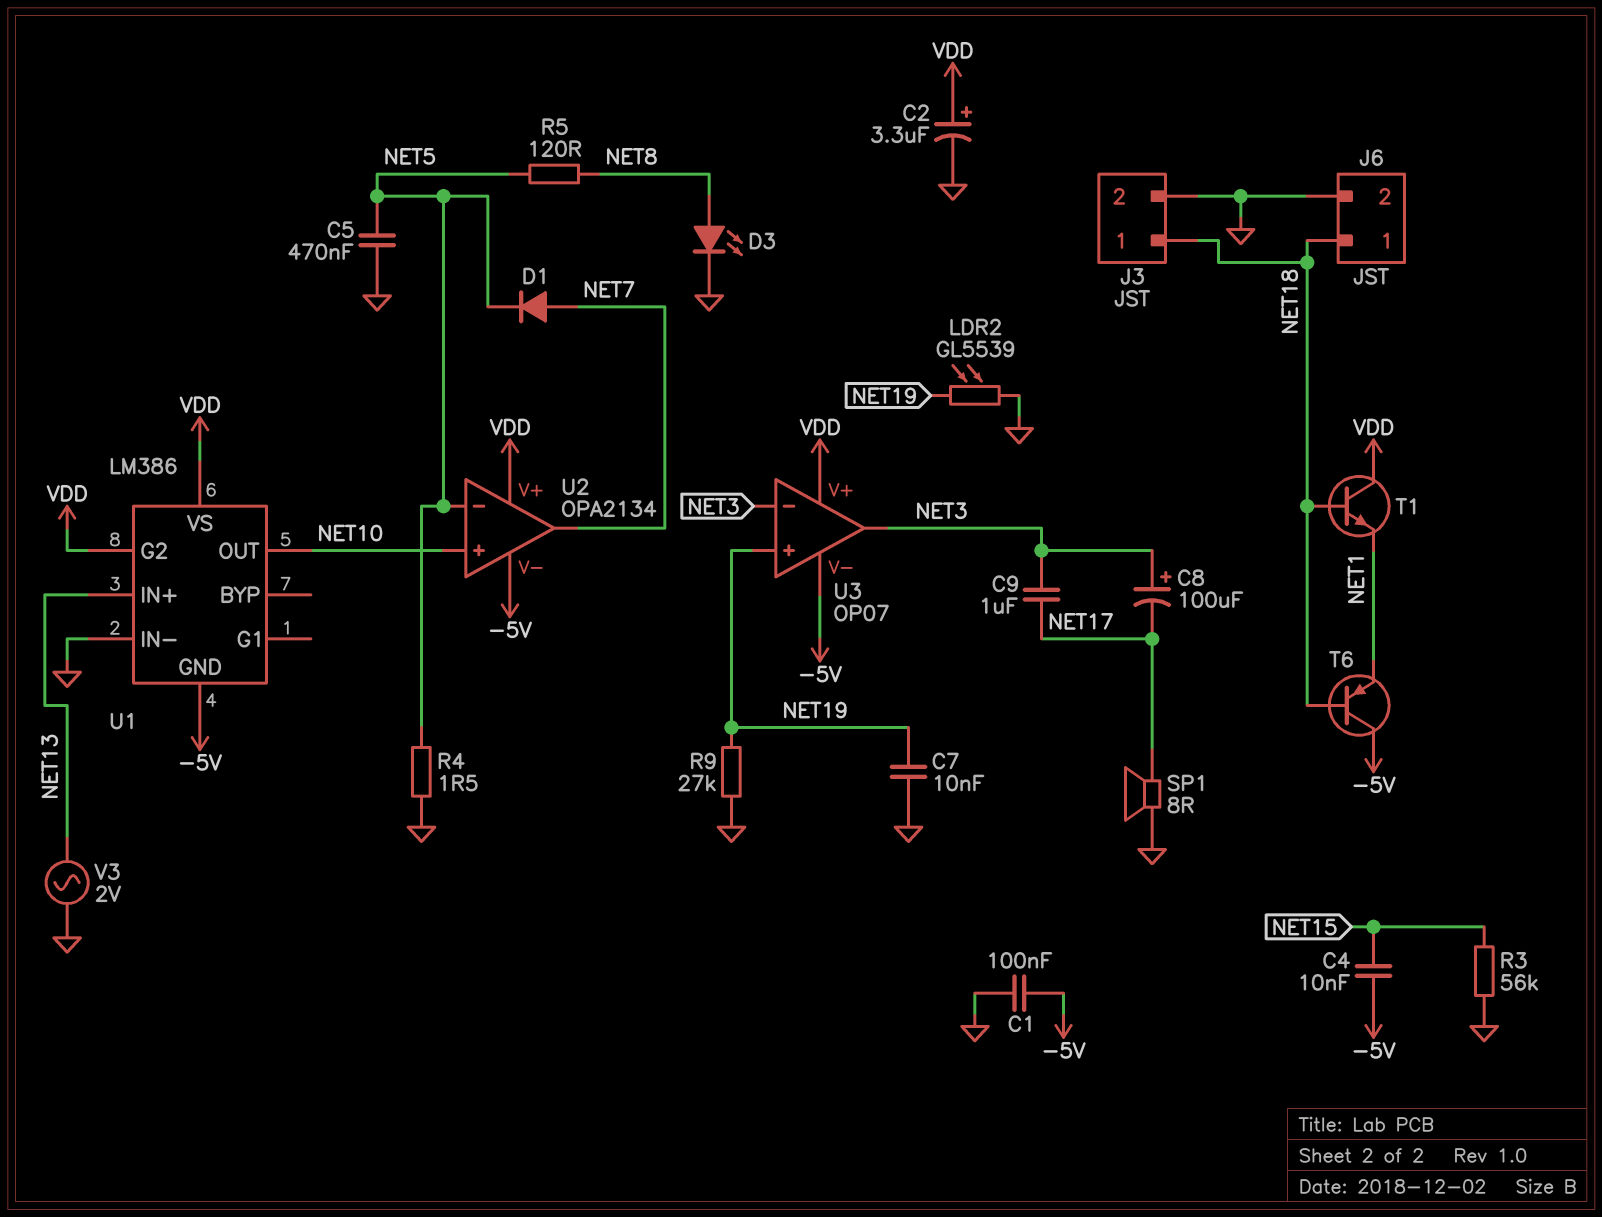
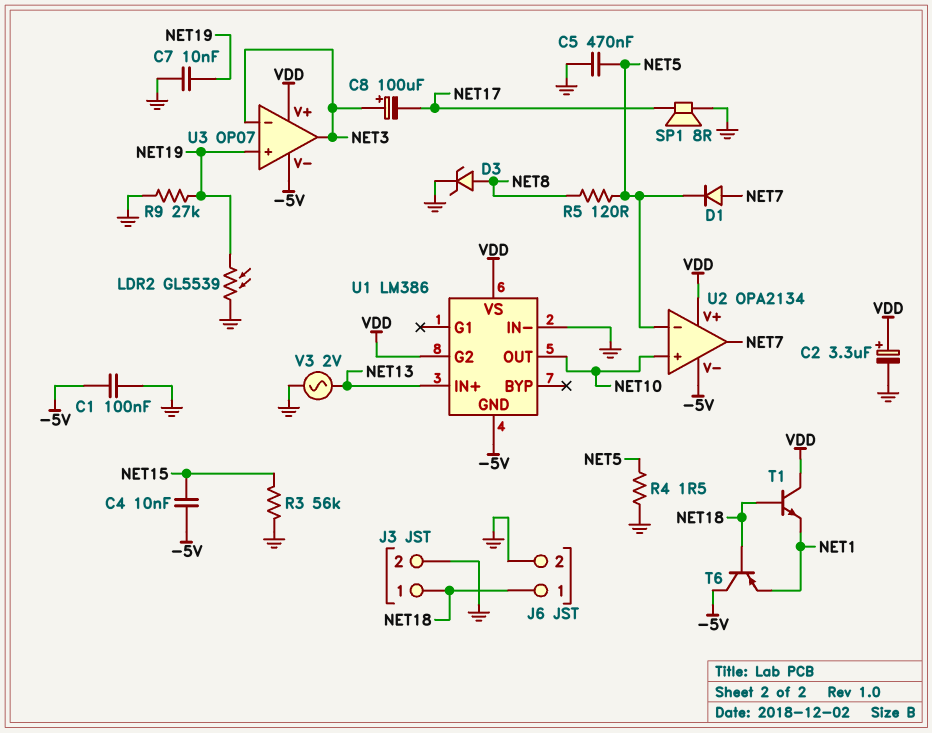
C9: 1uF (NET3, NET17) -> none
D3: LED (A NET8, K GND) -> zener (A NET8, K GND)

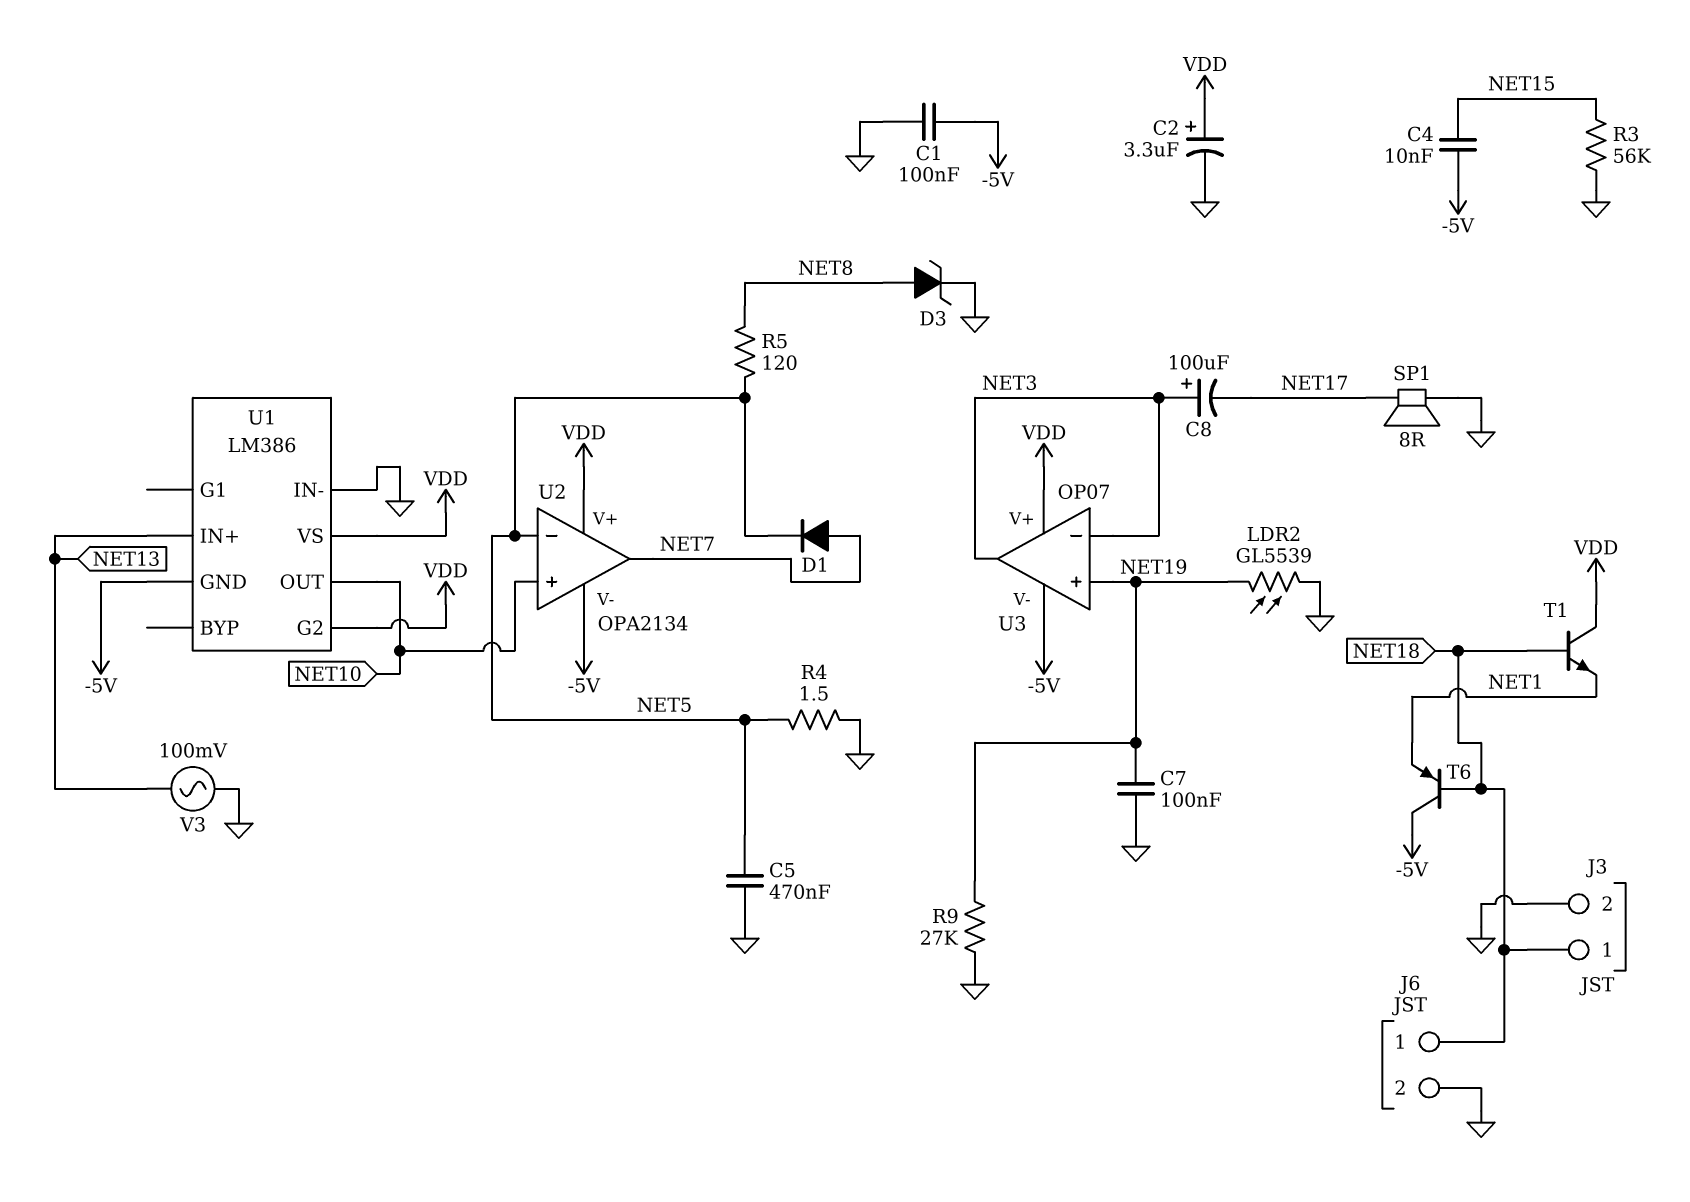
C7: 10nF (GND, NET19) -> 100nF (GND, NET19)
V3: AC 2V (GND, NET13) -> AC 100mV (GND, NET13)

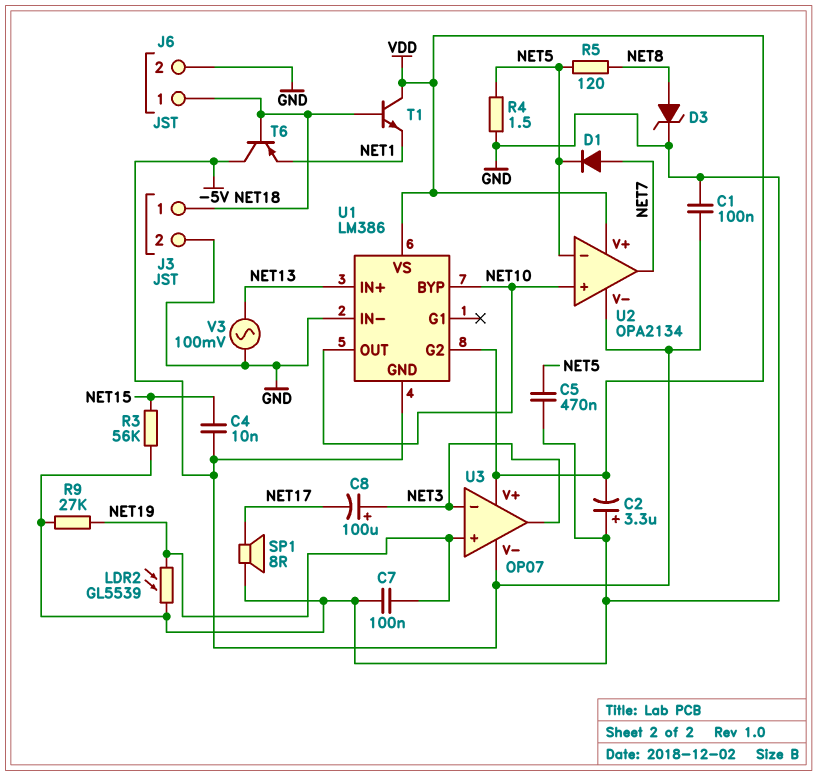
C2: 3.3uF (plus VDD, minus GND) -> 3.3uF (plus GND, minus VDD)
U1 pin BYP: none -> NET10

